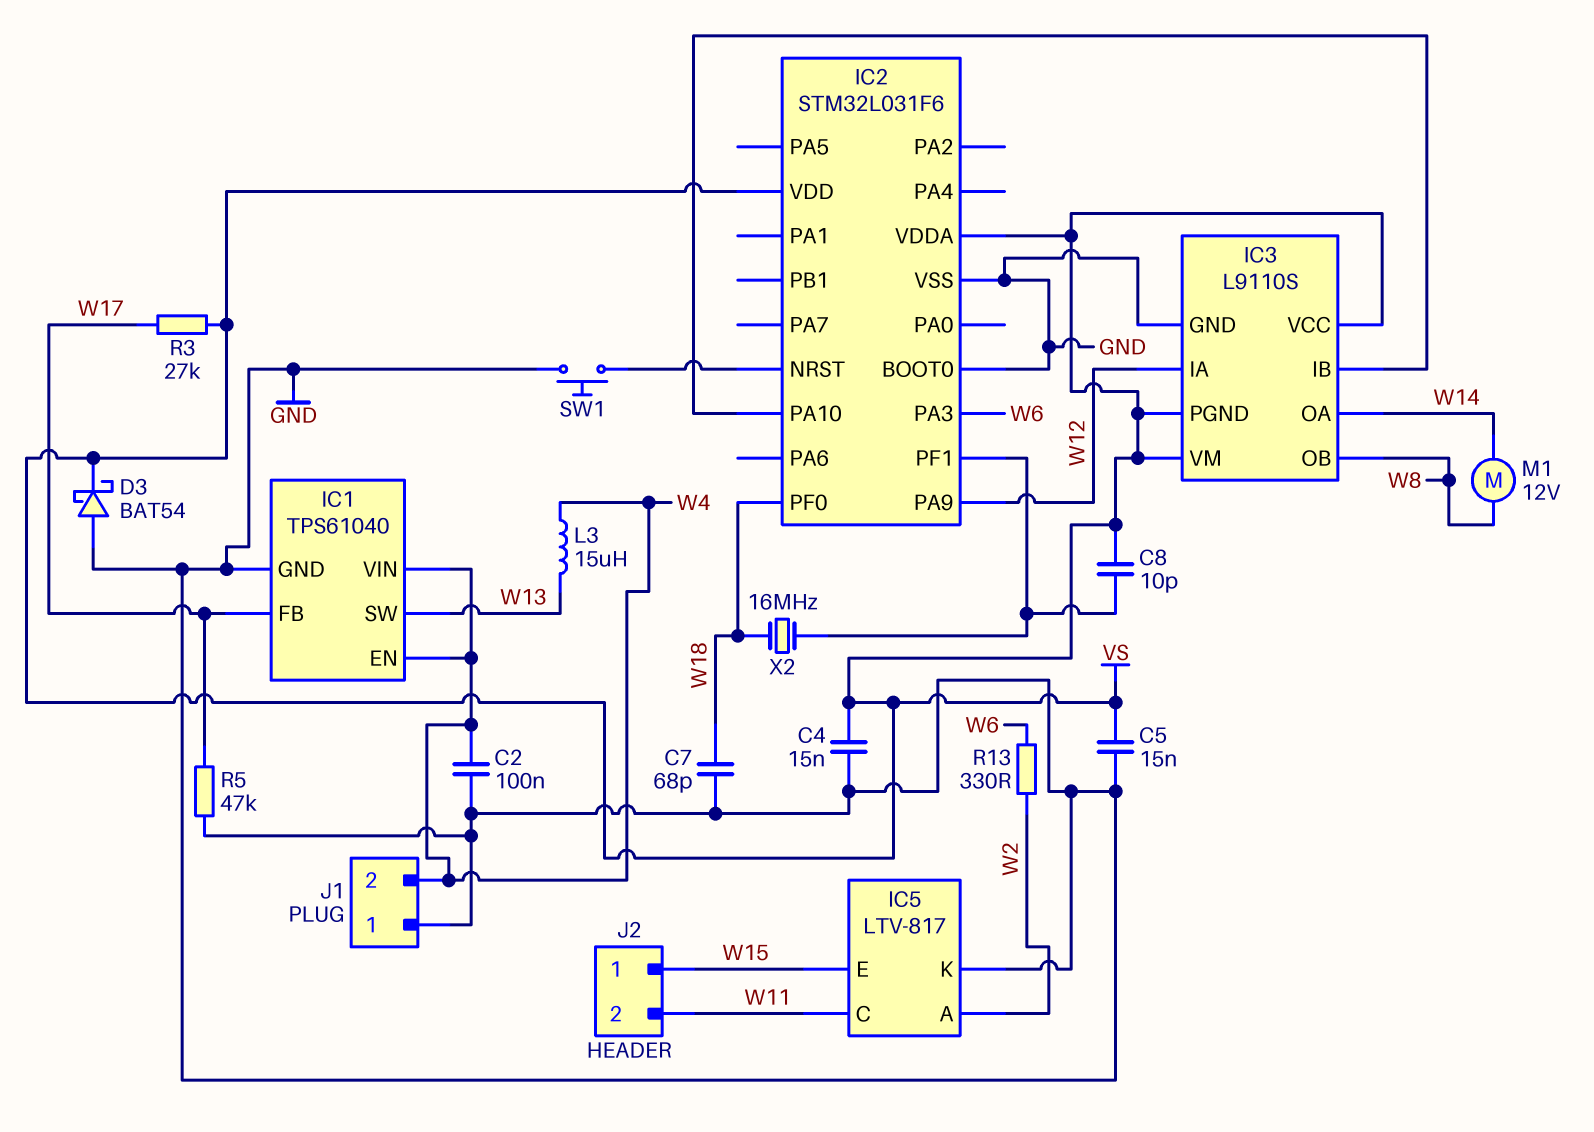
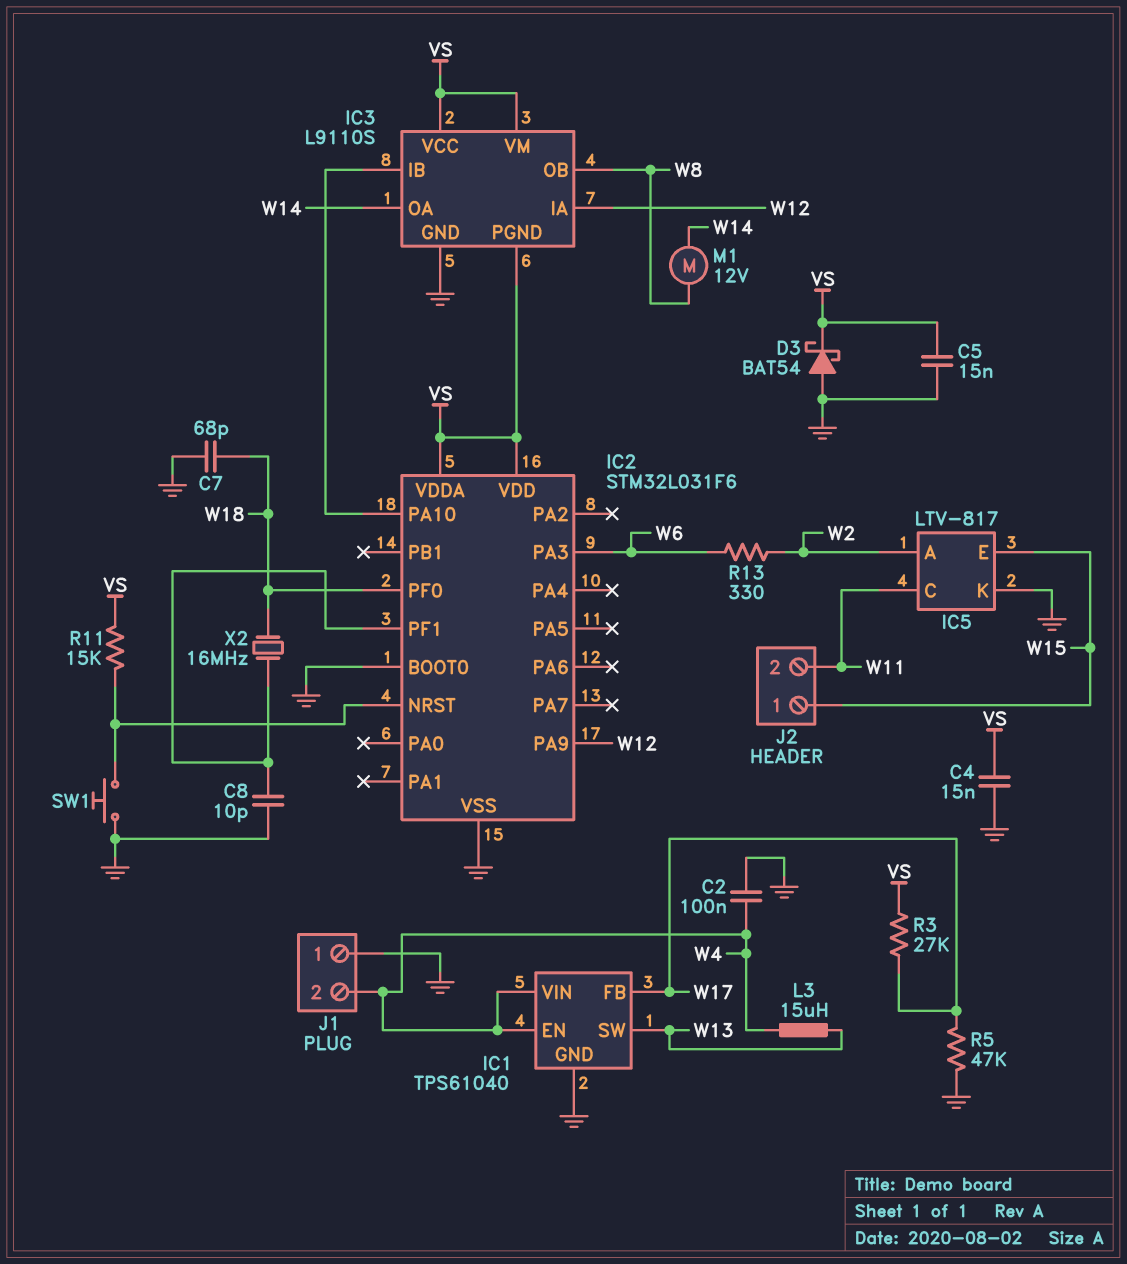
C8: 10pF (IC2/PF1, VS) -> 10pF (GND, IC2/PF1)
R11: none -> 15k (IC2/NRST, VS)

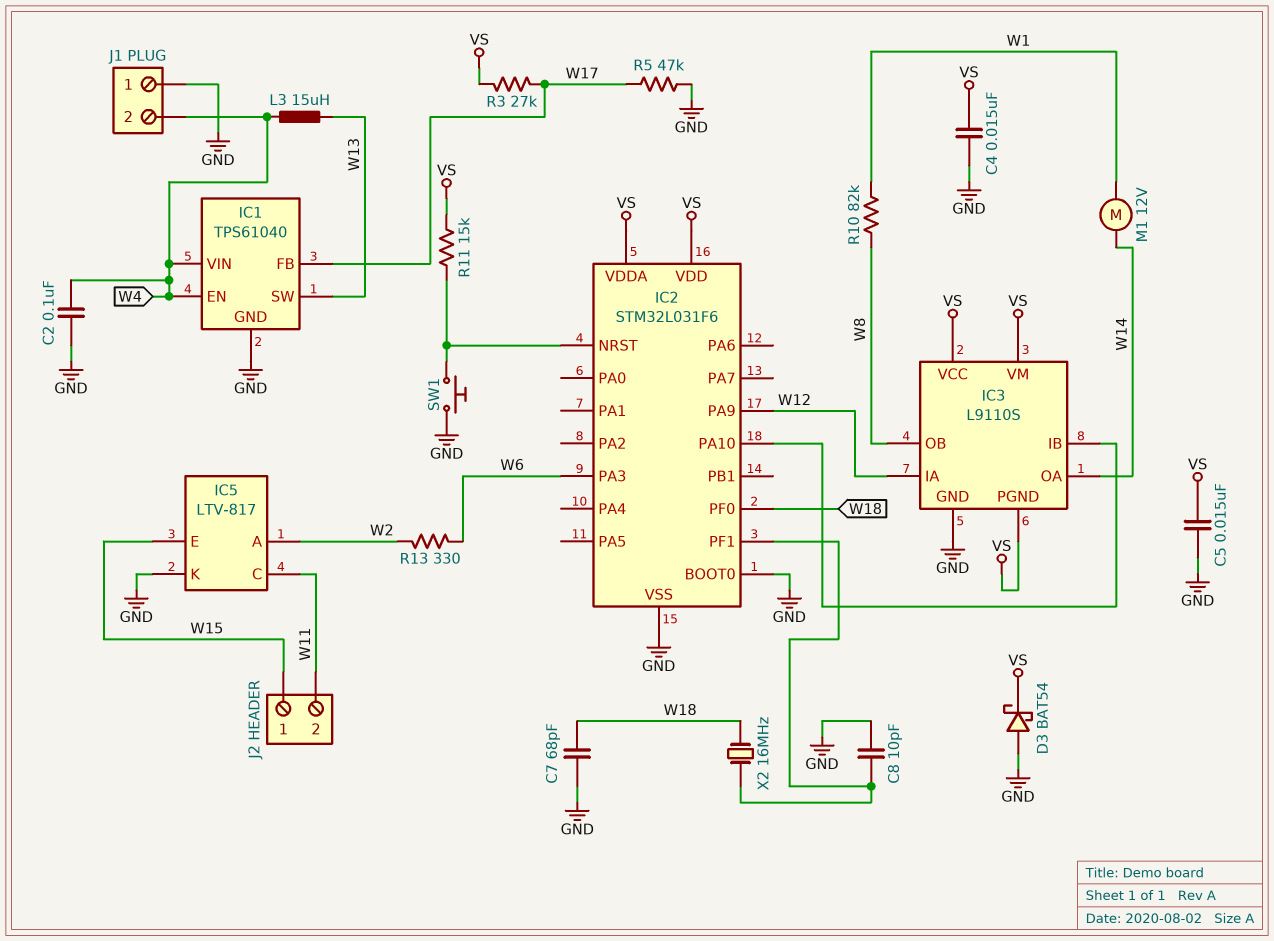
M1: motor 12V (W8, W14) -> motor 12V (W1, W14)
R10: none -> 82k (W1, W8)

